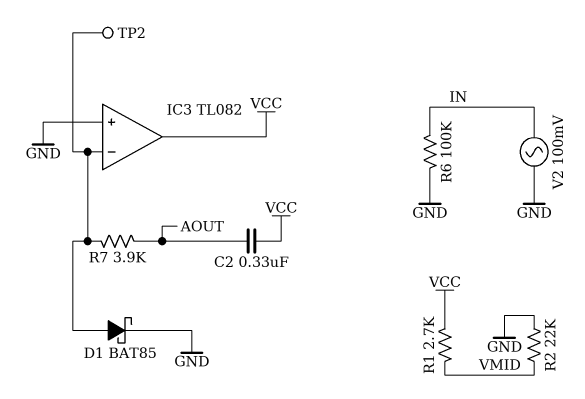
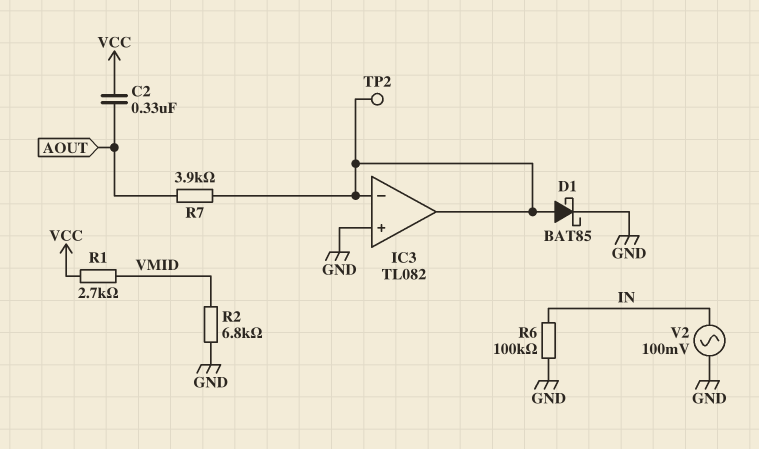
IC3 pin out: VCC -> IC3/in-
R2: 22k (GND, VMID) -> 6.8k (GND, VMID)

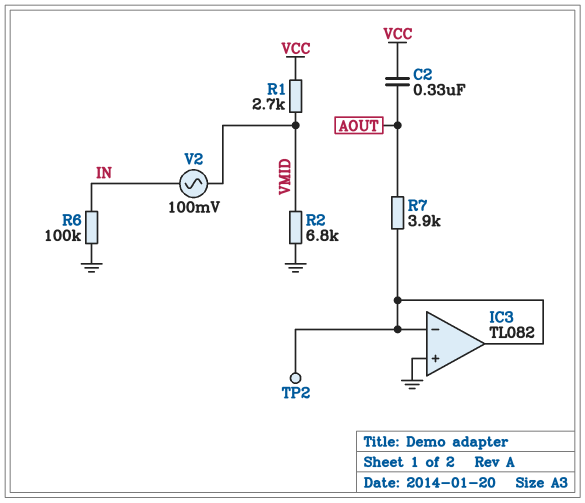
D1: schottky BAT85 (A IC3/in-, K GND) -> none
V2: AC 100mV (GND, IN) -> AC 100mV (IN, VMID)

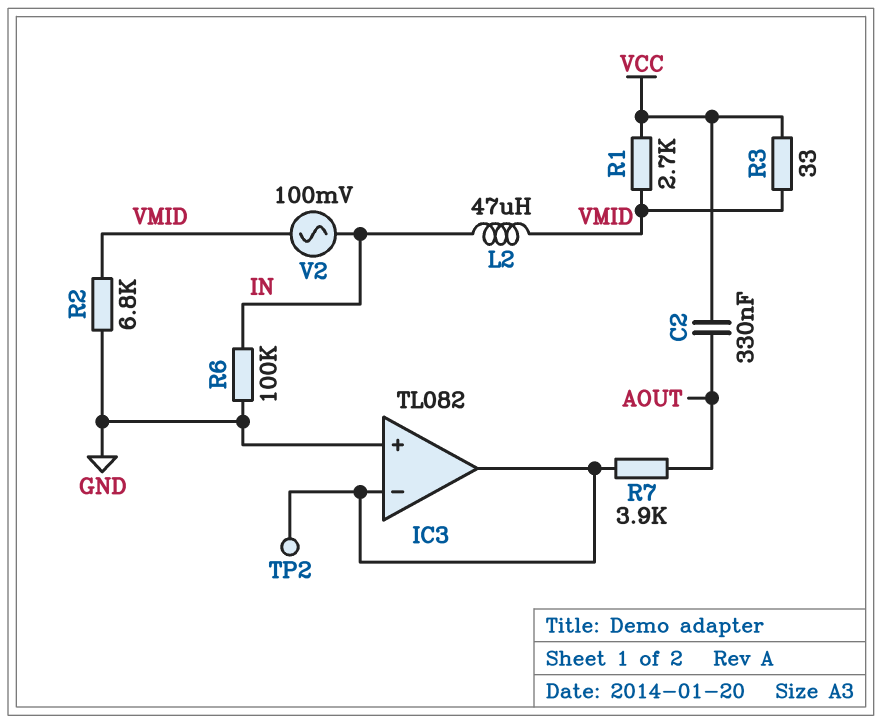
L2: none -> 47uH (IN, VMID)
R3: none -> 33 (VCC, VMID)

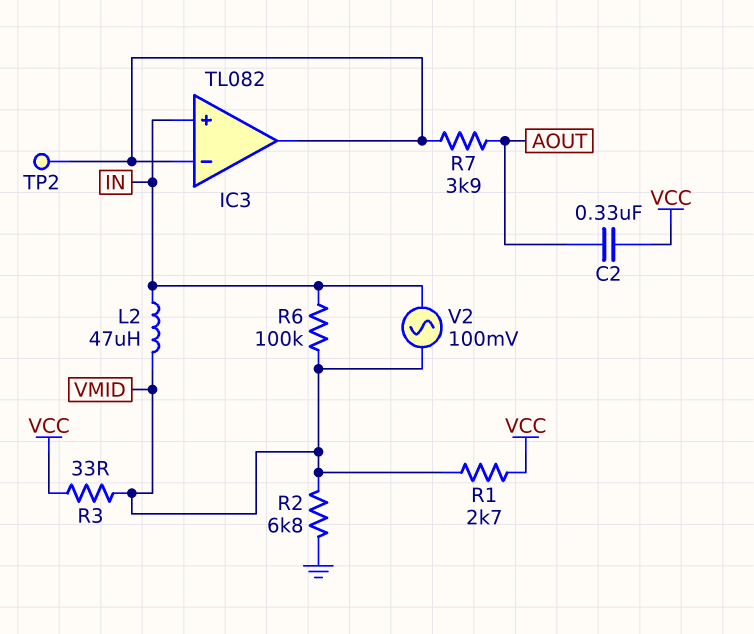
IC3 pin in+: GND -> IN
R6: 100k (GND, IN) -> 100k (IN, VMID)

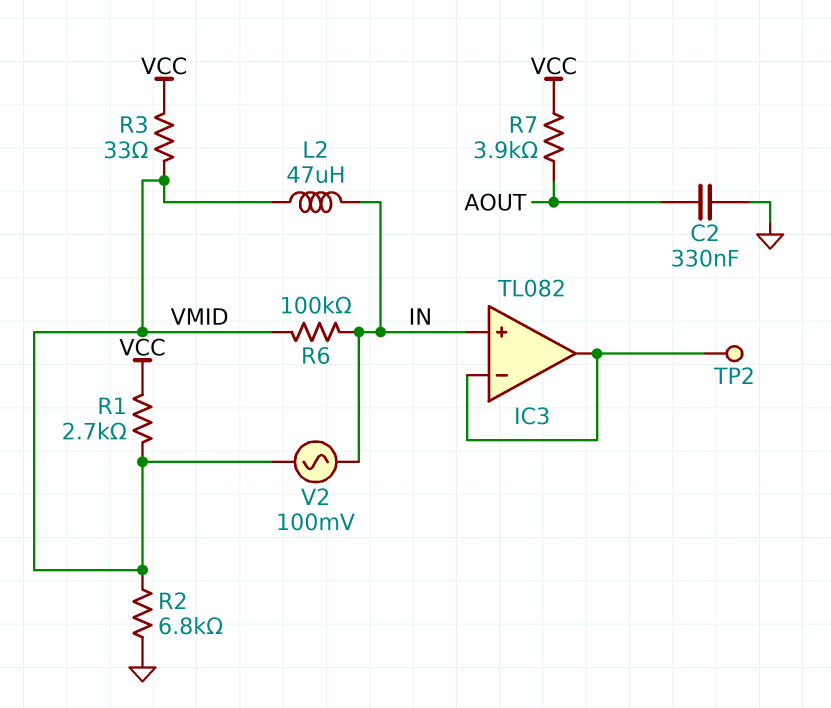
C2: 330nF (AOUT, VCC) -> 330nF (AOUT, GND)
R7: 3.9k (AOUT, IC3/in-) -> 3.9k (AOUT, VCC)

